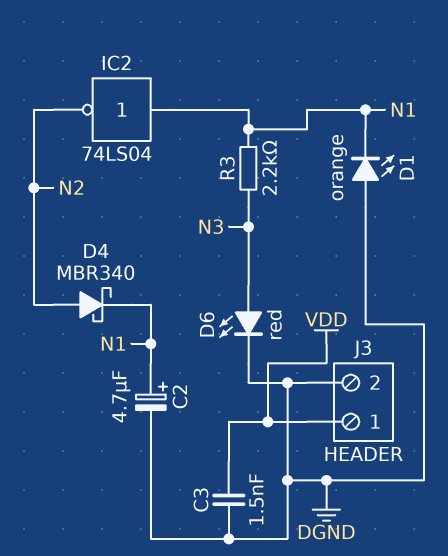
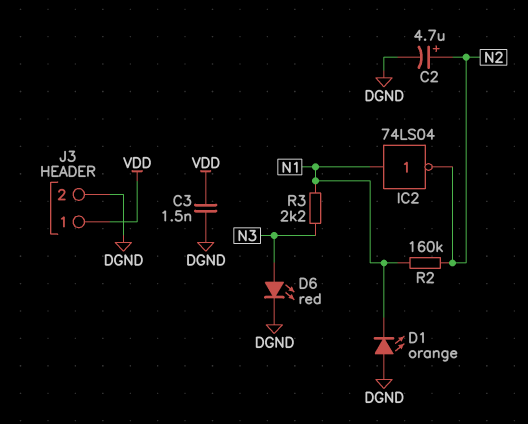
C2: 4.7uF (plus N1, minus DGND) -> 4.7uF (plus N2, minus DGND)
D4: schottky MBR340 (A N2, K N1) -> none
R2: none -> 160k (N1, N2)

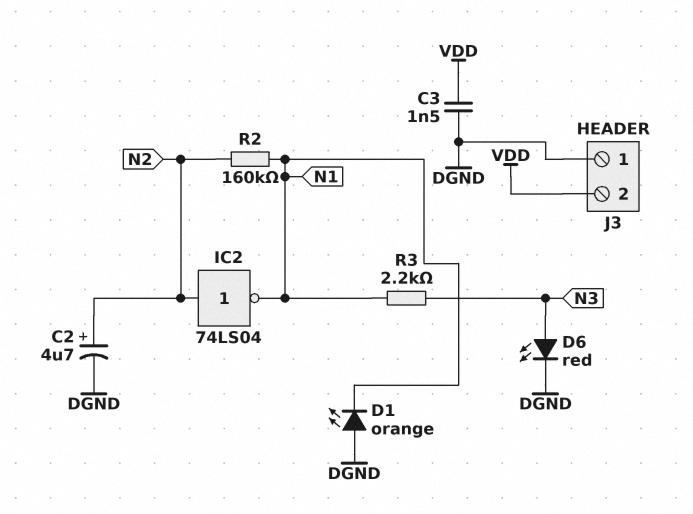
IC2: NOT 74LS04 (in N1, out N2) -> NOT 74LS04 (in N2, out N1)
J3 pin 1: VDD -> DGND
J3 pin 2: DGND -> VDD

